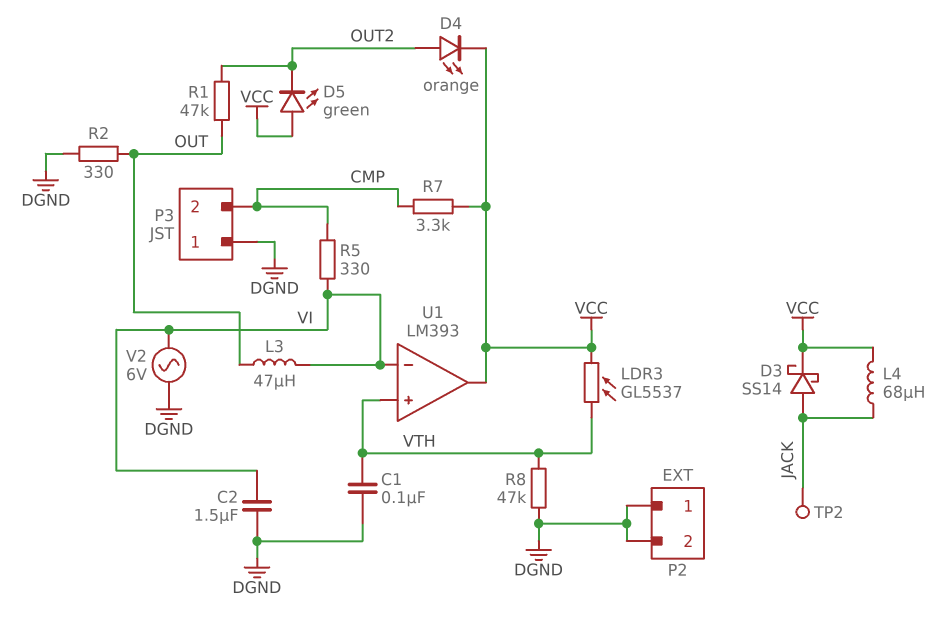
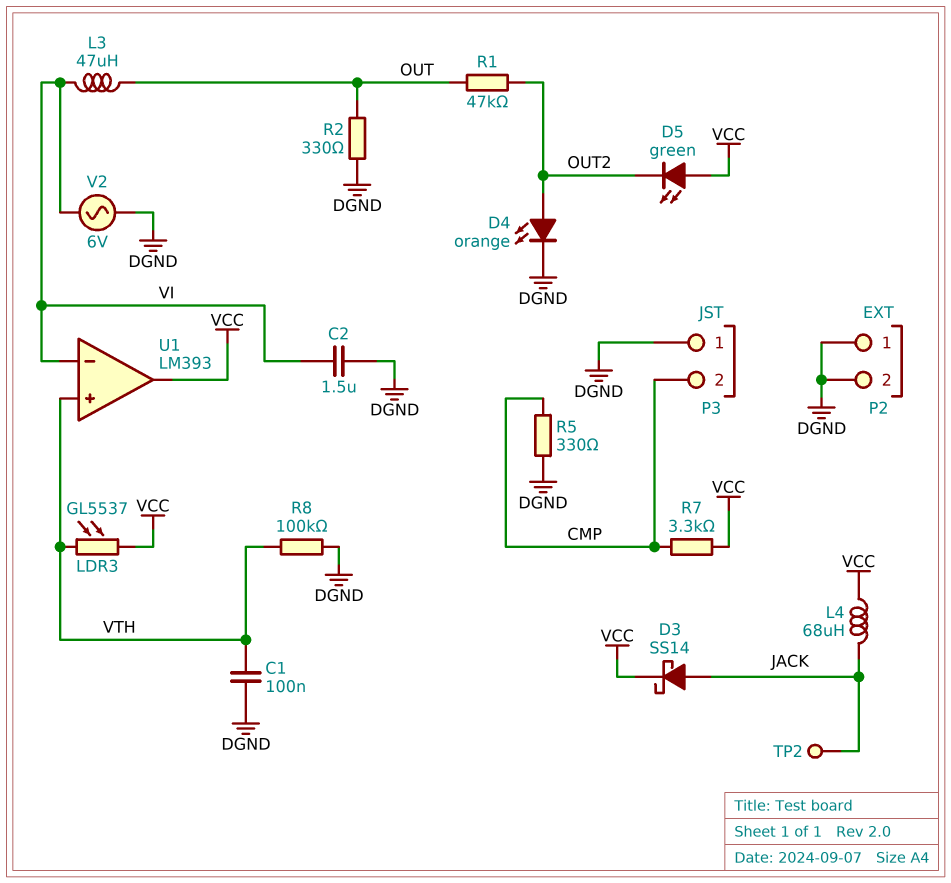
D4: LED orange (A OUT2, K VCC) -> LED orange (A OUT2, K DGND)
R5: 330 (CMP, VI) -> 330 (CMP, DGND)
R8: 47k (DGND, VTH) -> 100k (DGND, VTH)

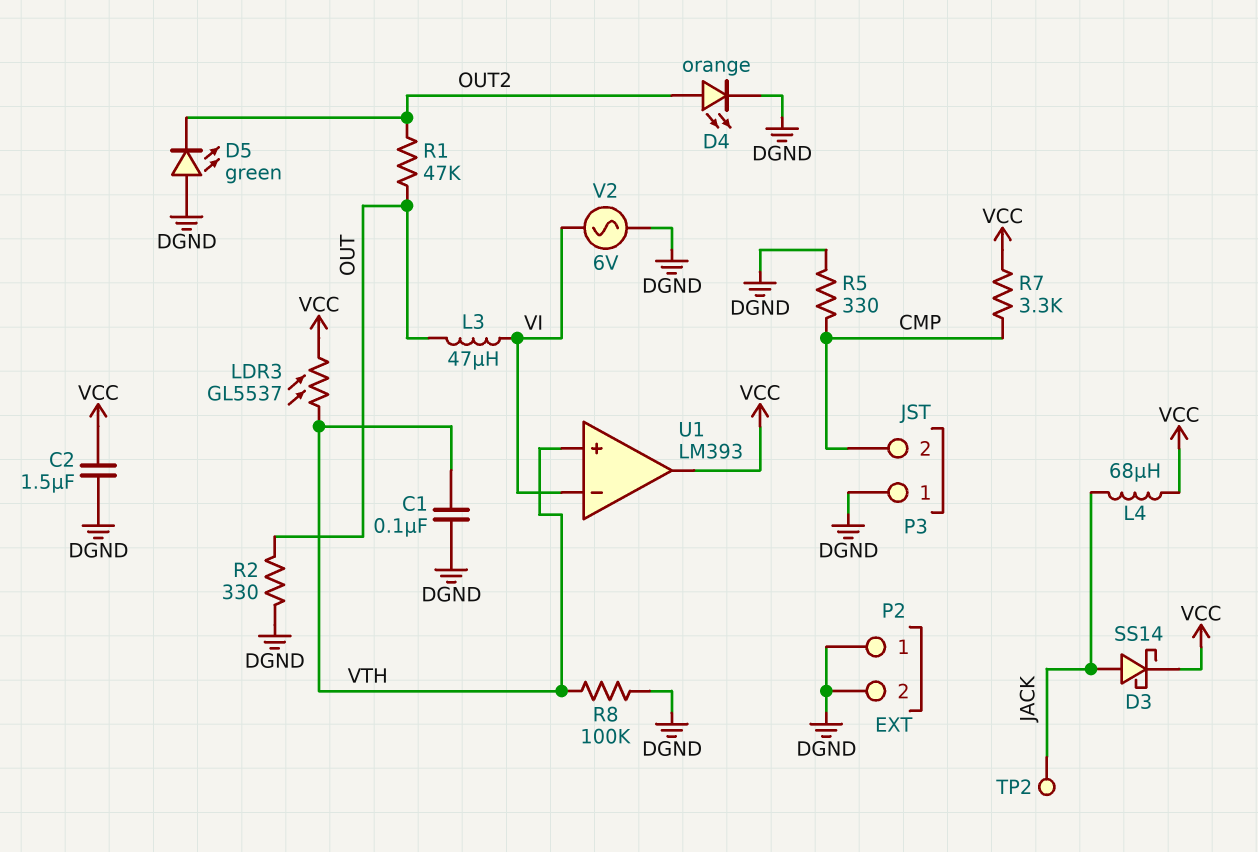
C2: 1.5uF (DGND, VI) -> 1.5uF (DGND, VCC)
D5: LED green (A VCC, K OUT2) -> LED green (A DGND, K OUT2)

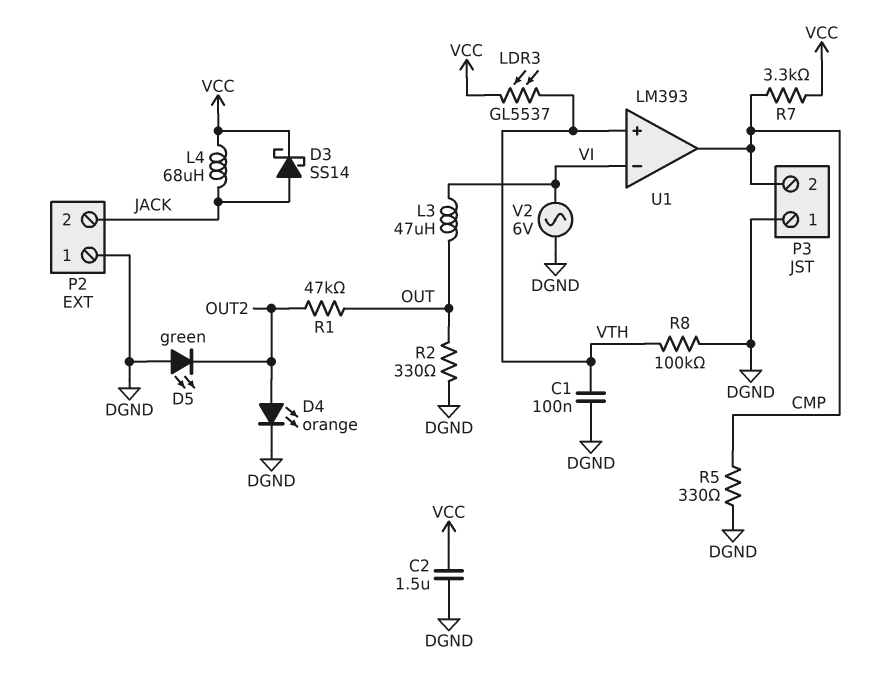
P2 pin 2: DGND -> JACK
TP2: test point (JACK) -> none
U1 pin out: VCC -> CMP

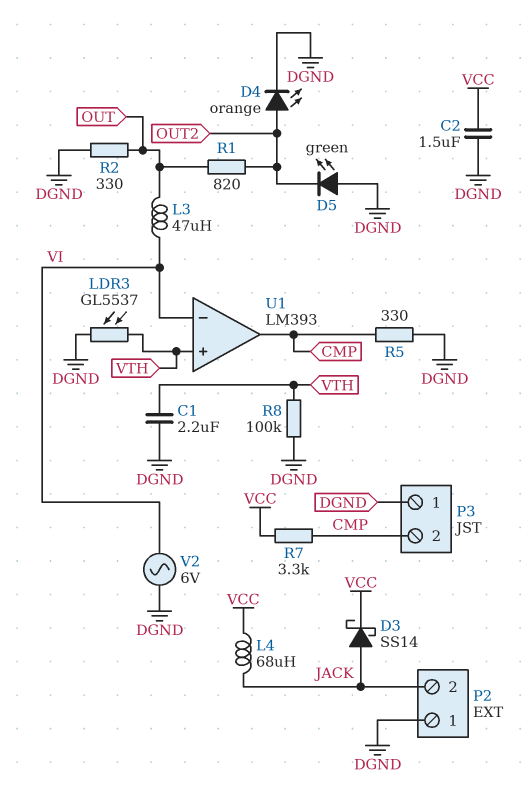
C1: 100nF (DGND, VTH) -> 2.2uF (DGND, VTH)
LDR3: GL5537 (VCC, VTH) -> GL5537 (DGND, VTH)
R1: 47k (OUT, OUT2) -> 820 (OUT, OUT2)

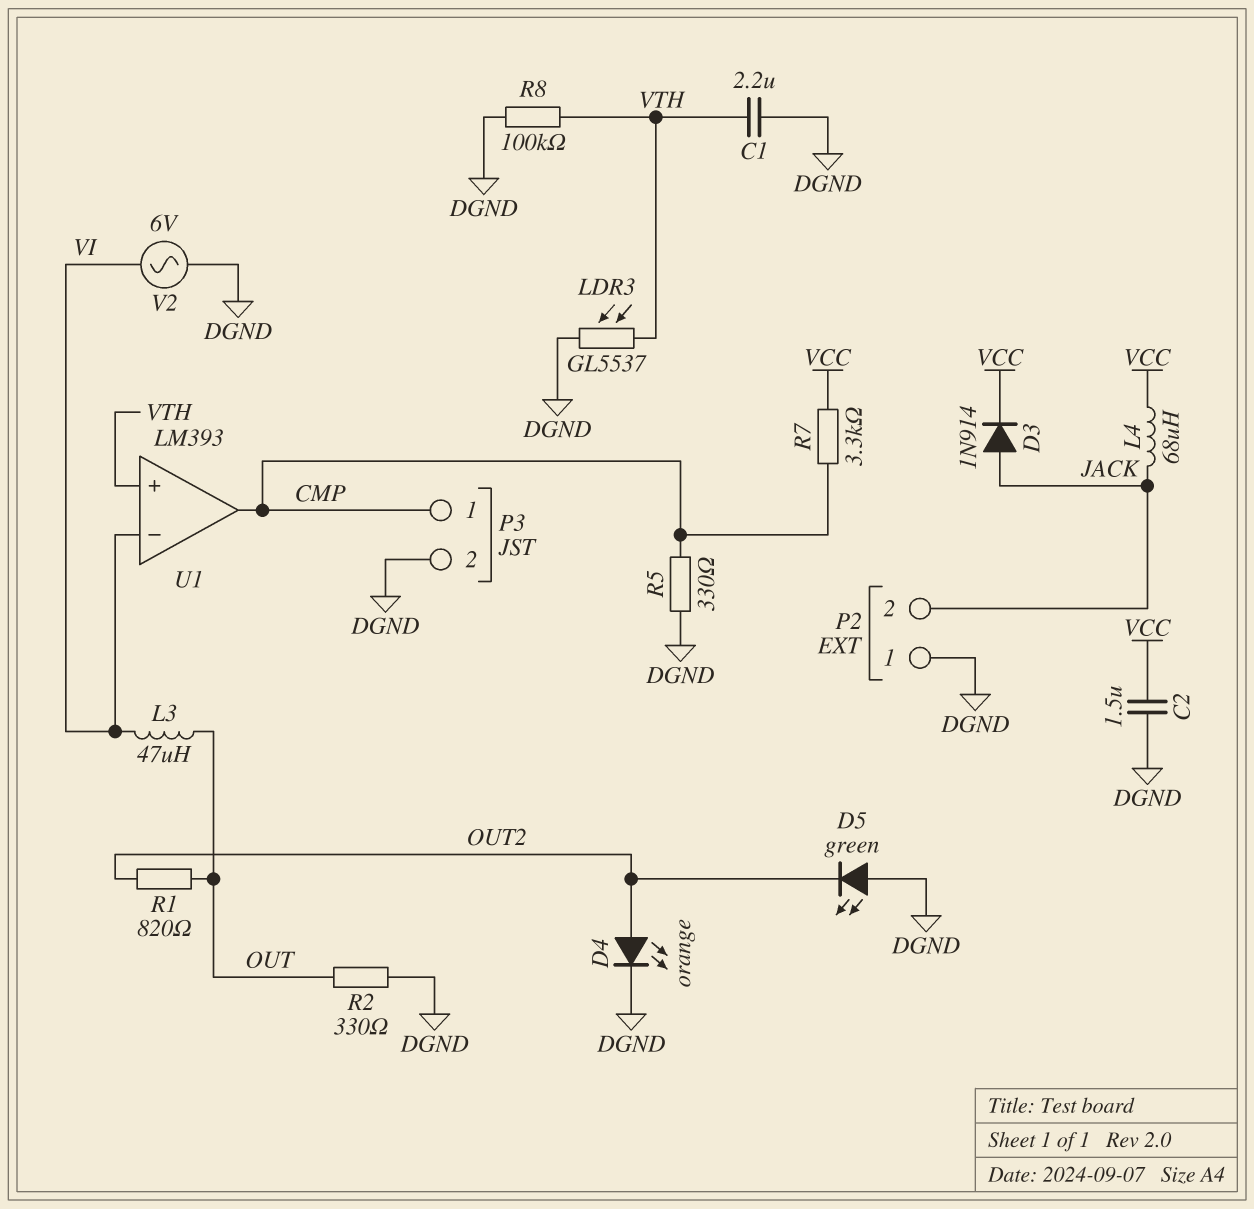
D3: schottky SS14 (A JACK, K VCC) -> diode 1N914 (A JACK, K VCC)
P3 pin 1: DGND -> CMP
P3 pin 2: CMP -> DGND

